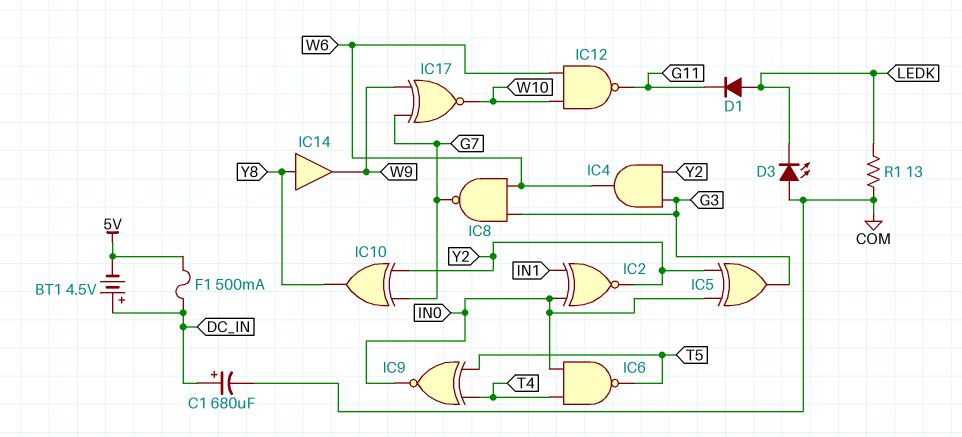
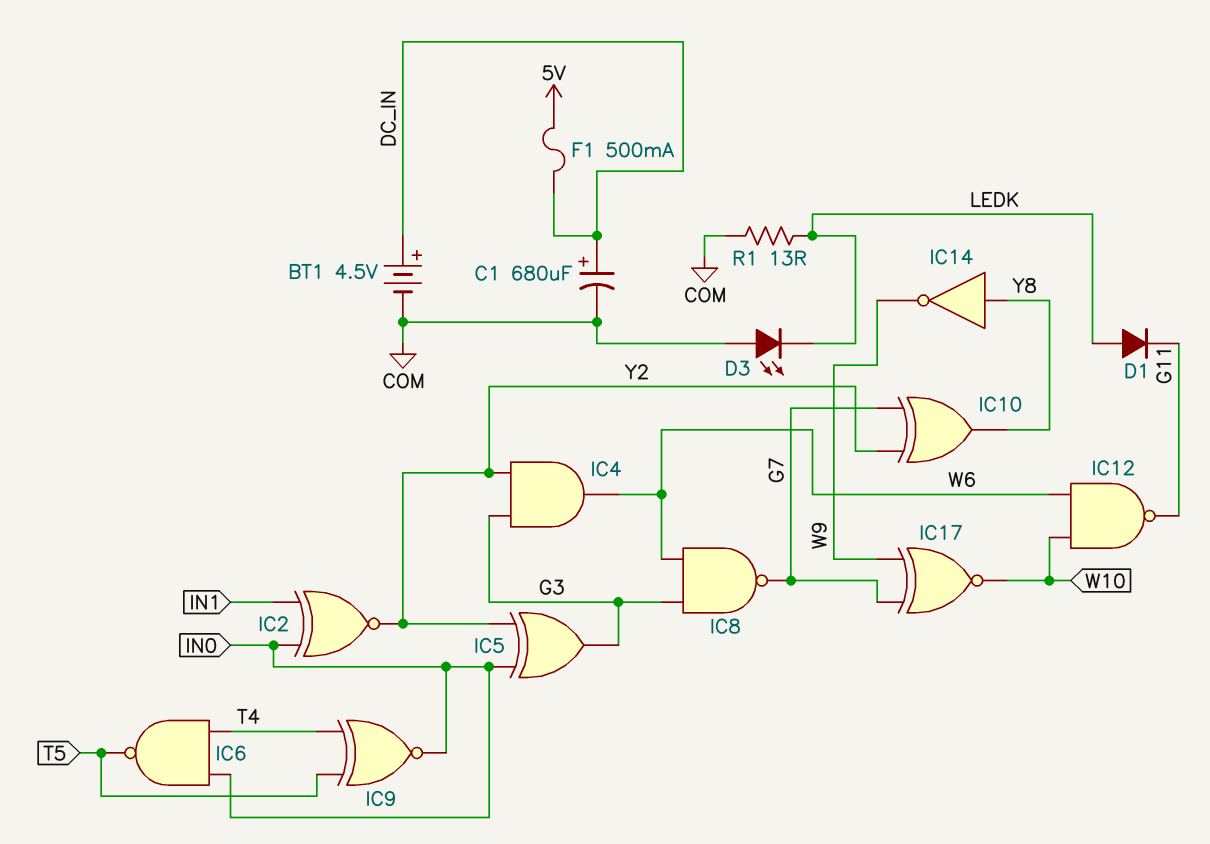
BT1: 4.5V (plus DC_IN, minus 5V) -> 4.5V (plus DC_IN, minus COM)
IC14: buffer (in Y8, out W9) -> NOT (in Y8, out W9)

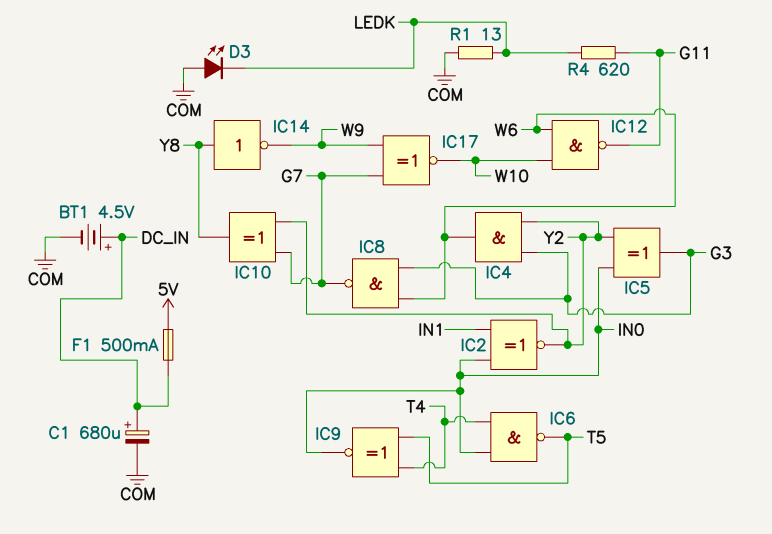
D1: diode (A LEDK, K G11) -> none
R4: none -> 620 (G11, LEDK)

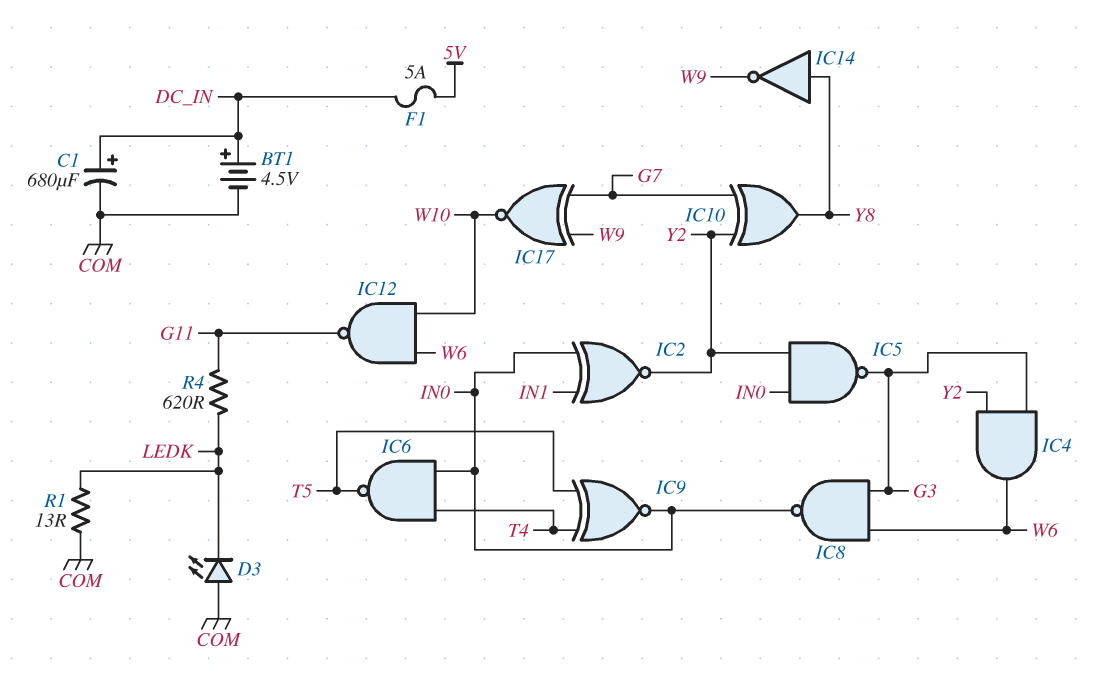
F1: 500mA (5V, DC_IN) -> 5A (5V, DC_IN)
IC5: XOR (in IN0, in Y2, out G3) -> NAND (in IN0, in Y2, out G3)
IC8: NAND (in G3, in W6, out G7) -> NAND (in G3, in W6, out IN0)

